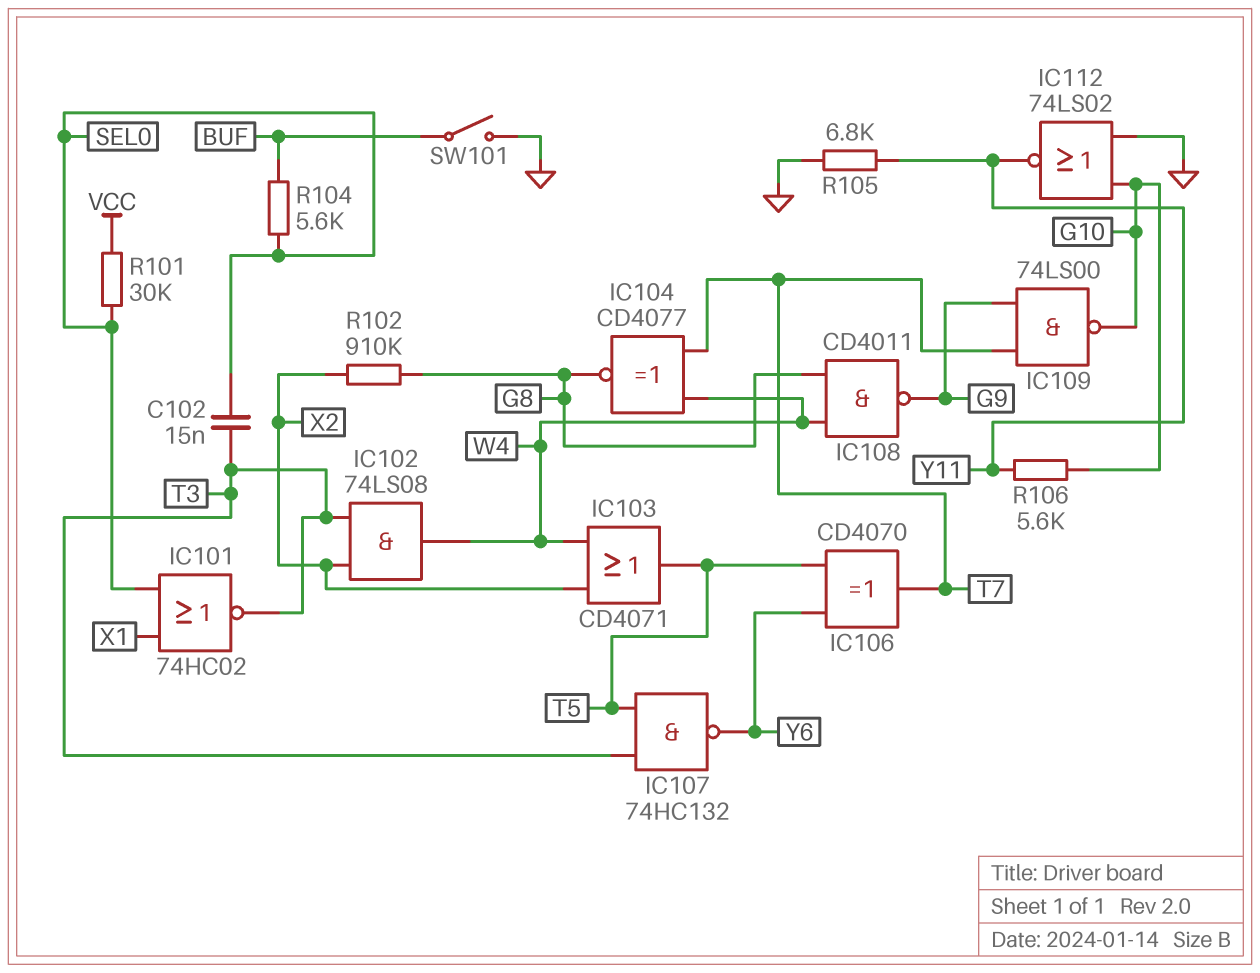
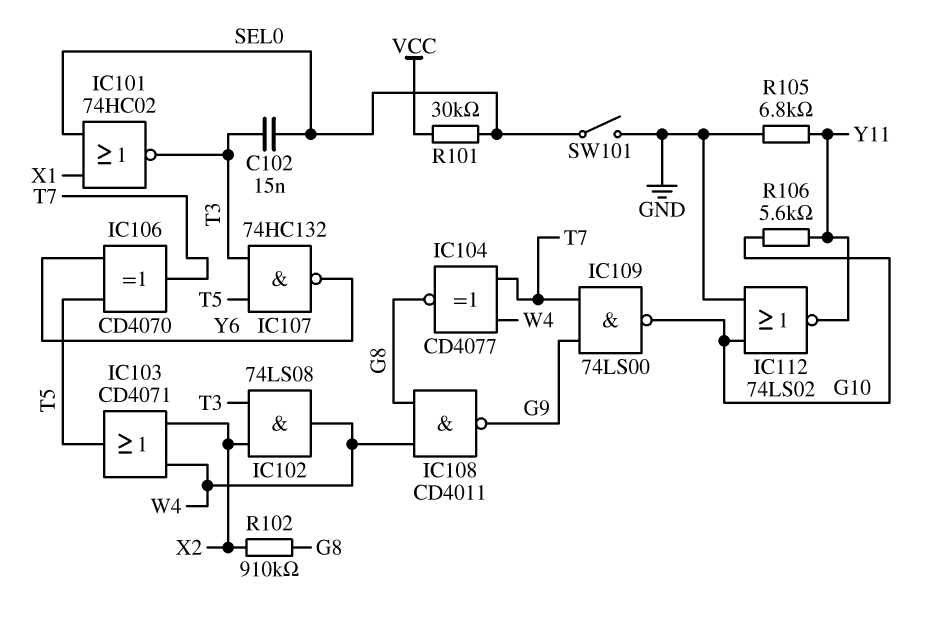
R104: 5.6k (BUF, SEL0) -> none
SW101: switch (BUF, GND) -> switch (GND, SEL0)

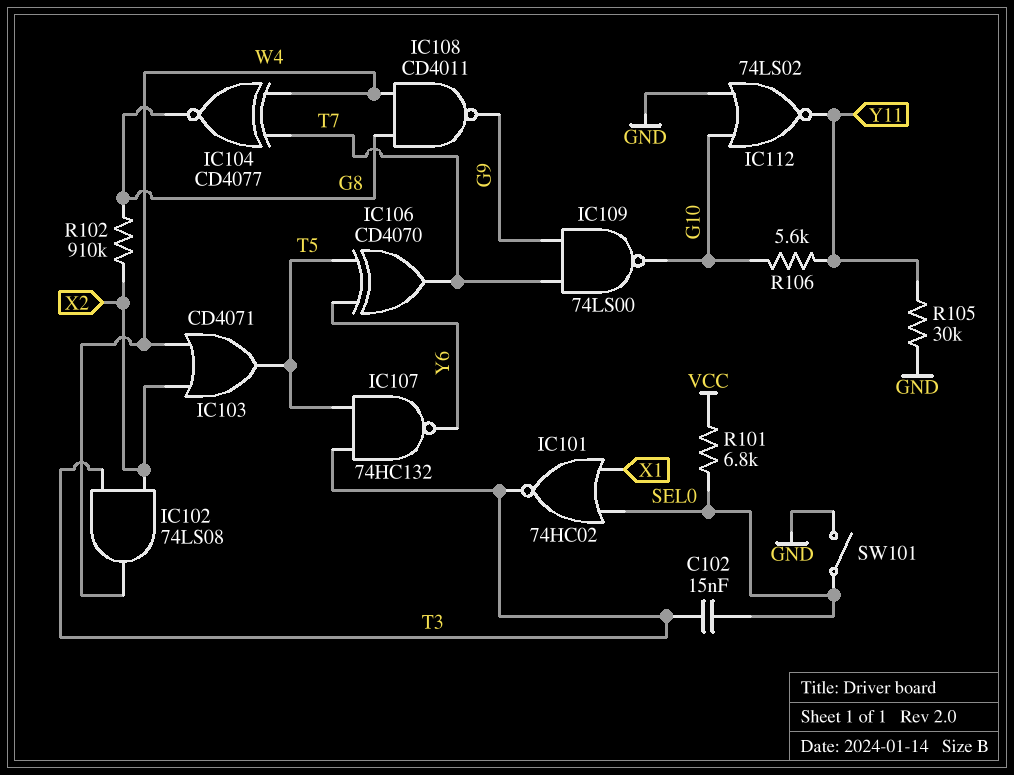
R101: 30k (SEL0, VCC) -> 6.8k (SEL0, VCC)
R105: 6.8k (GND, Y11) -> 30k (GND, Y11)

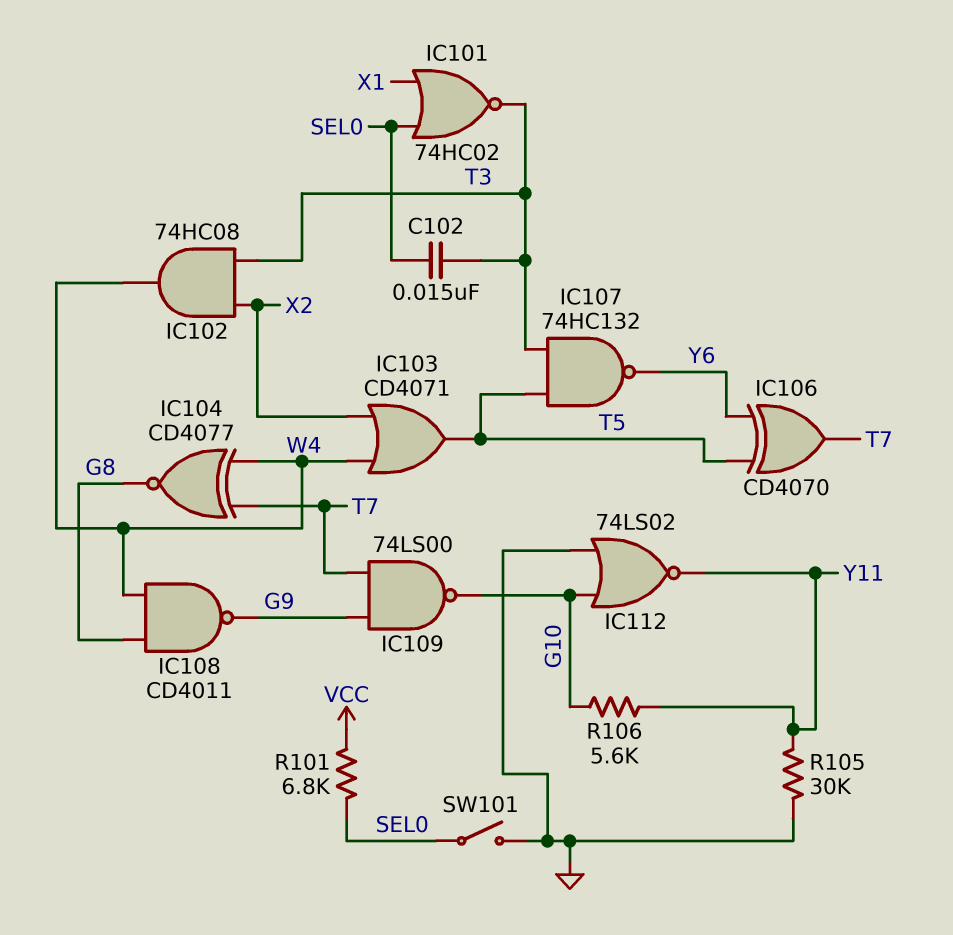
IC102: AND 74LS08 (in T3, in X2, out W4) -> AND 74HC08 (in T3, in X2, out W4)
R102: 910k (G8, X2) -> none

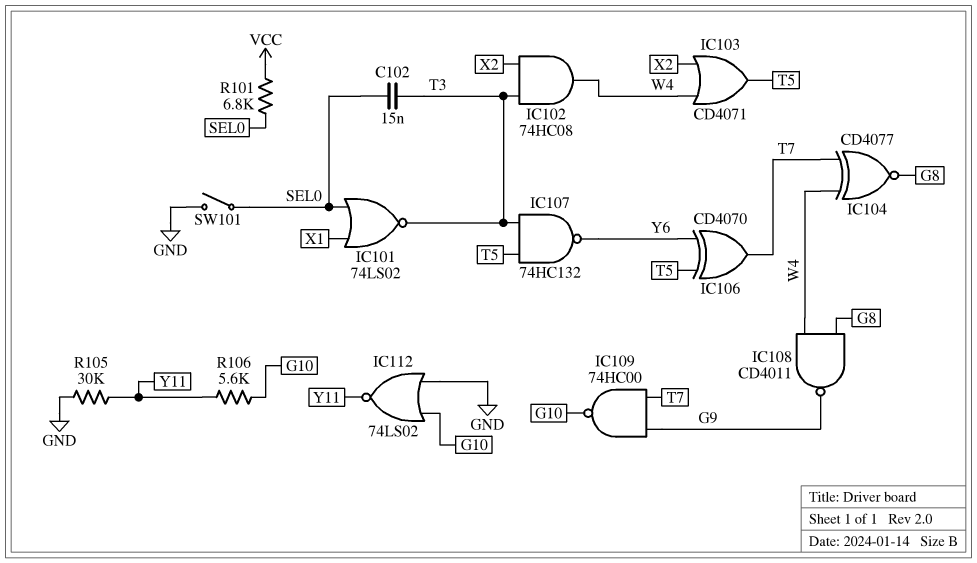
IC101: NOR 74HC02 (in SEL0, in X1, out T3) -> NOR 74LS02 (in SEL0, in X1, out T3)
IC109: NAND 74LS00 (in G9, in T7, out G10) -> NAND 74HC00 (in G9, in T7, out G10)

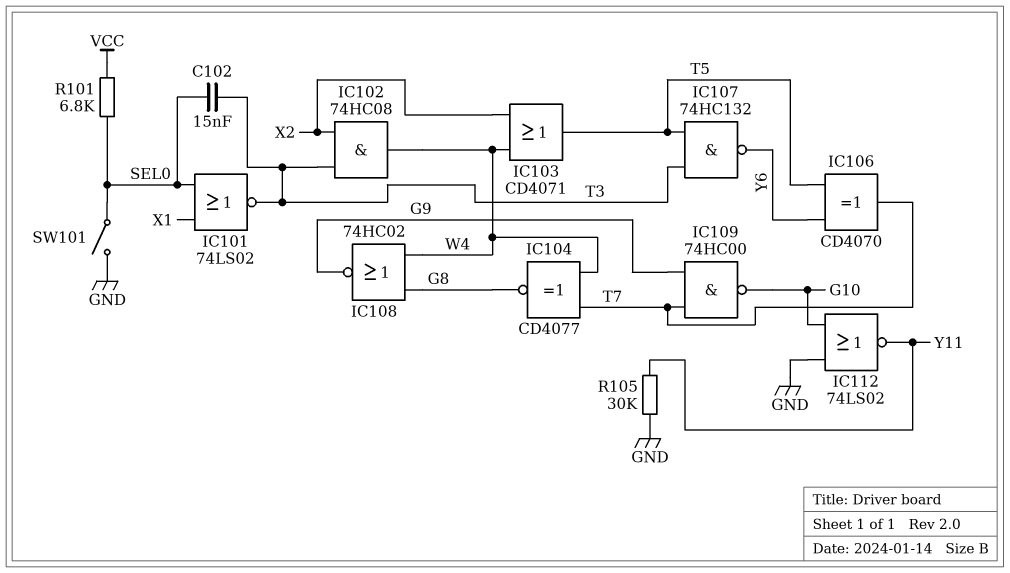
IC108: NAND CD4011 (in G8, in W4, out G9) -> NOR 74HC02 (in G8, in W4, out G9)
R106: 5.6k (G10, Y11) -> none

